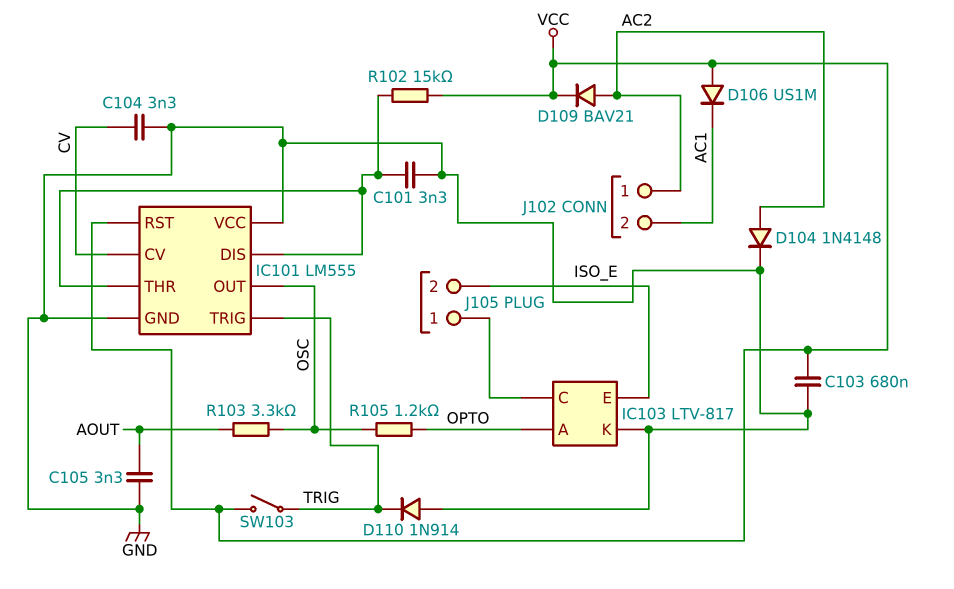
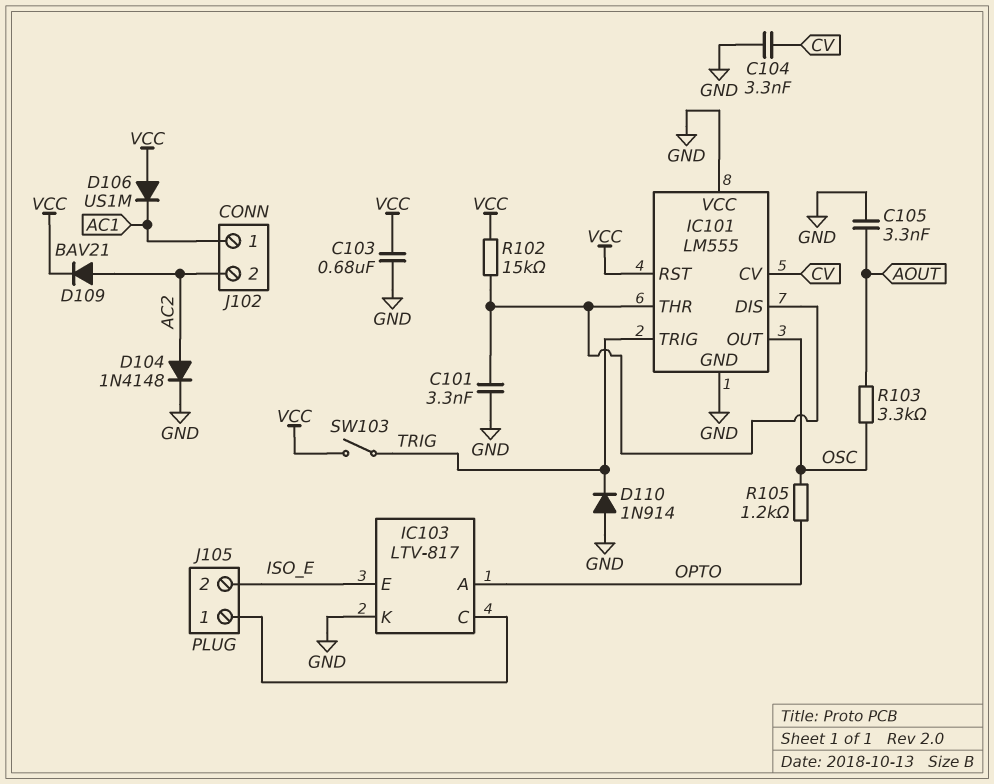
J102 pin 1: AC2 -> AC1
J102 pin 2: AC1 -> AC2

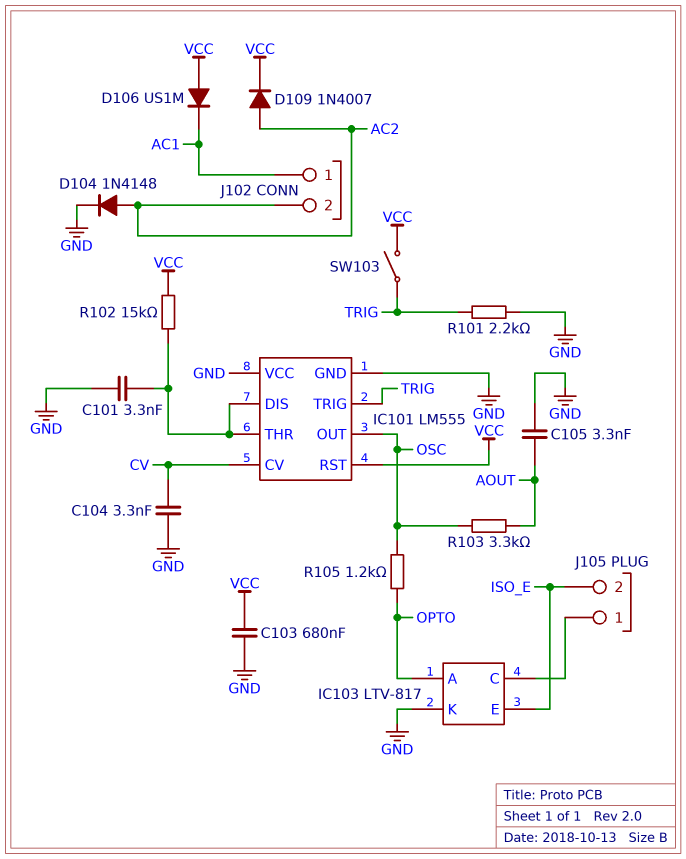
D109: diode BAV21 (A AC2, K VCC) -> diode 1N4007 (A AC2, K VCC)
D110: diode 1N914 (A GND, K TRIG) -> none
R101: none -> 2.2k (GND, TRIG)

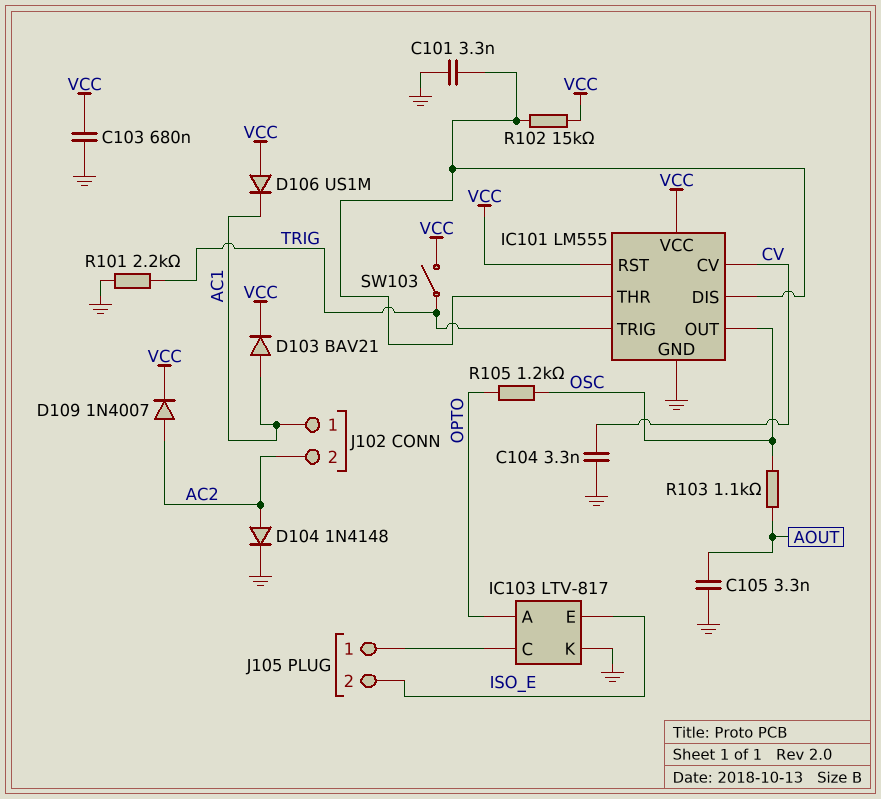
D103: none -> diode BAV21 (A AC1, K VCC)
IC101 pin VCC: GND -> VCC
R103: 3.3k (AOUT, OSC) -> 1.1k (AOUT, OSC)

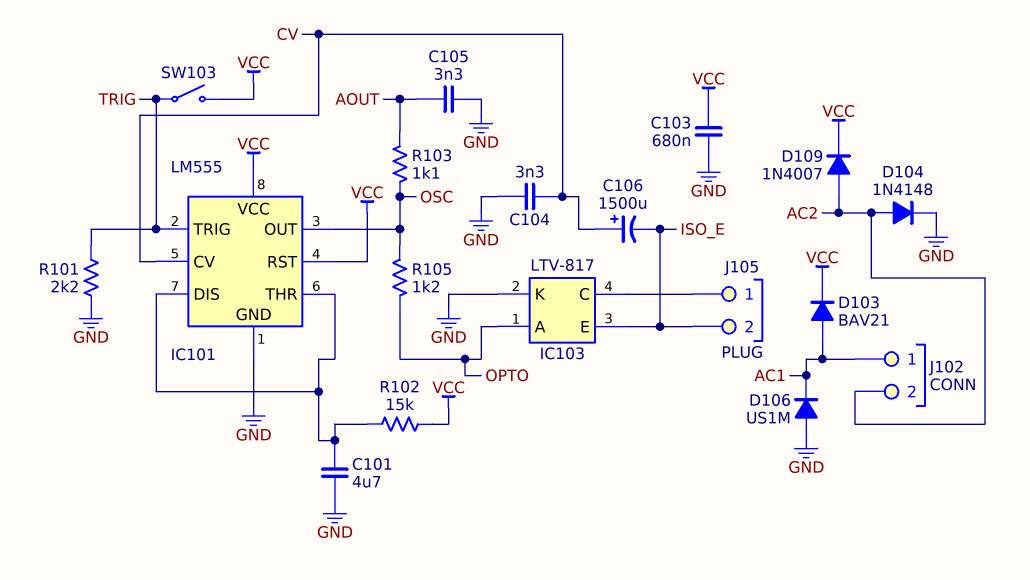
C101: 3.3nF (GND, IC101/DIS) -> 4.7uF (GND, IC101/DIS)
C106: none -> 1500uF (plus CV, minus ISO_E)
D106: diode US1M (A VCC, K AC1) -> diode US1M (A GND, K AC1)

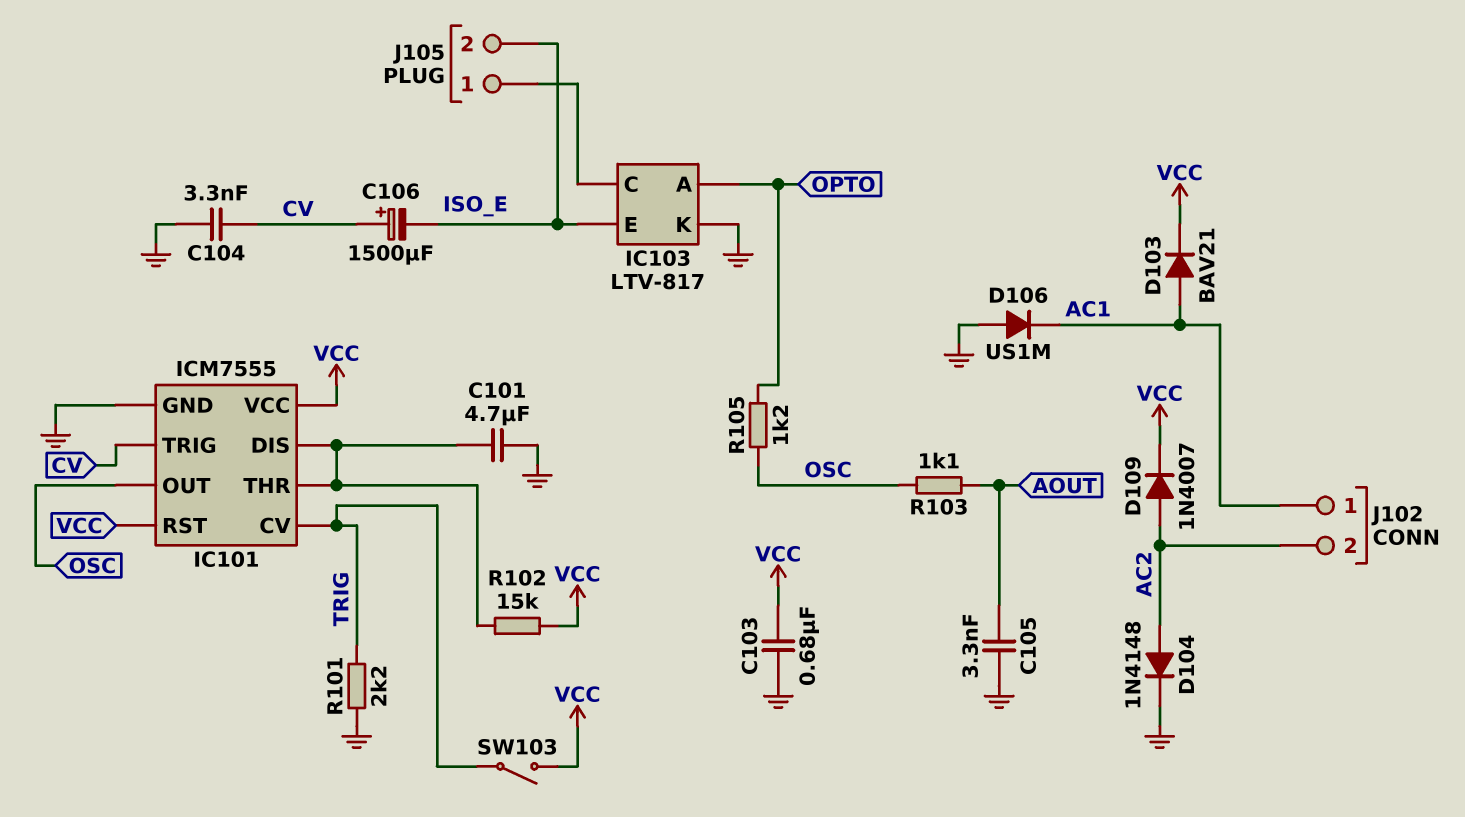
IC101: LM555 -> ICM7555
IC101 pin CV: CV -> TRIG
IC101 pin TRIG: TRIG -> CV

